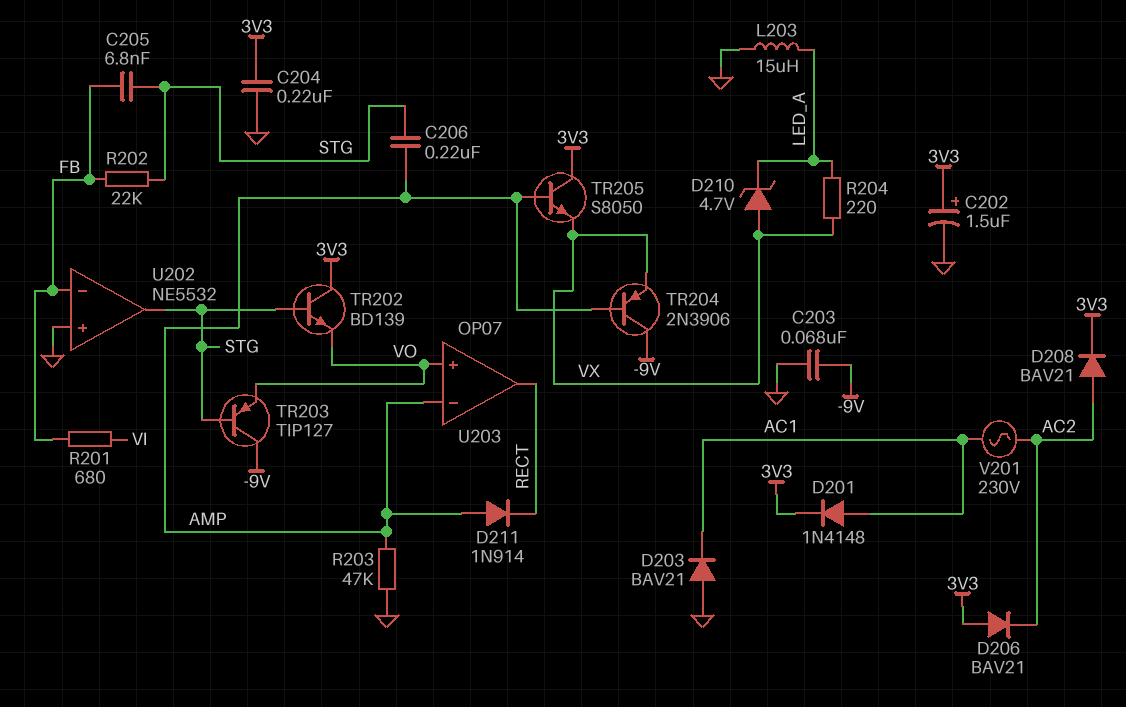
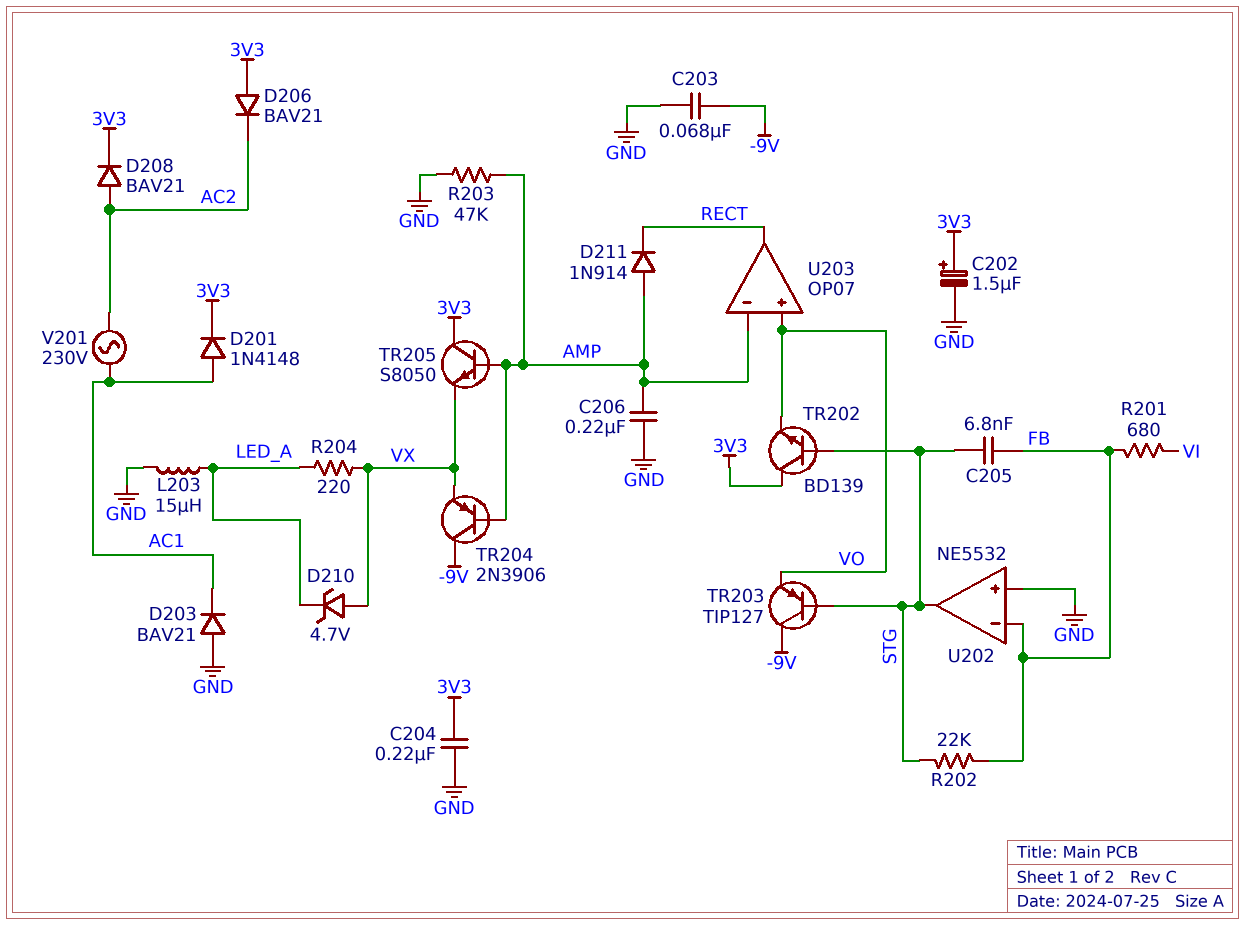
C206: 220nF (AMP, STG) -> 220nF (AMP, GND)

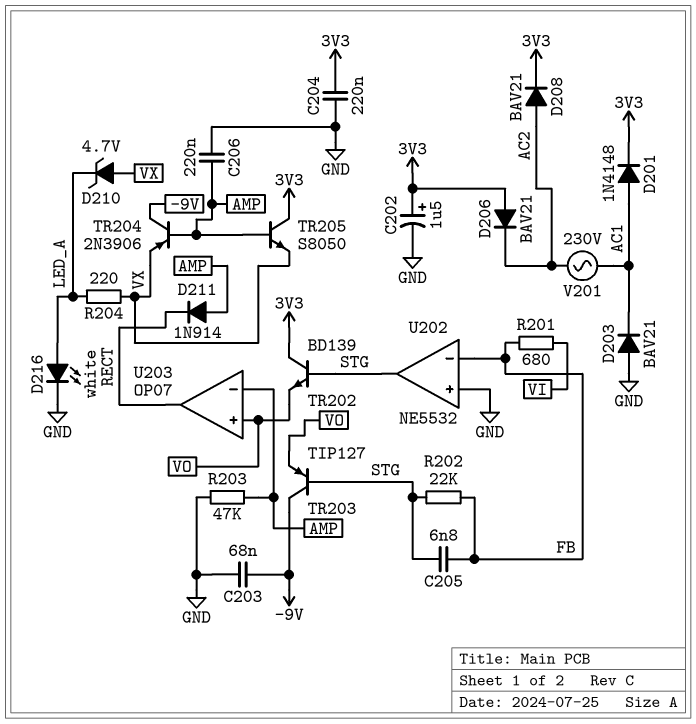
D216: none -> LED white (A LED_A, K GND)
L203: 15uH (GND, LED_A) -> none

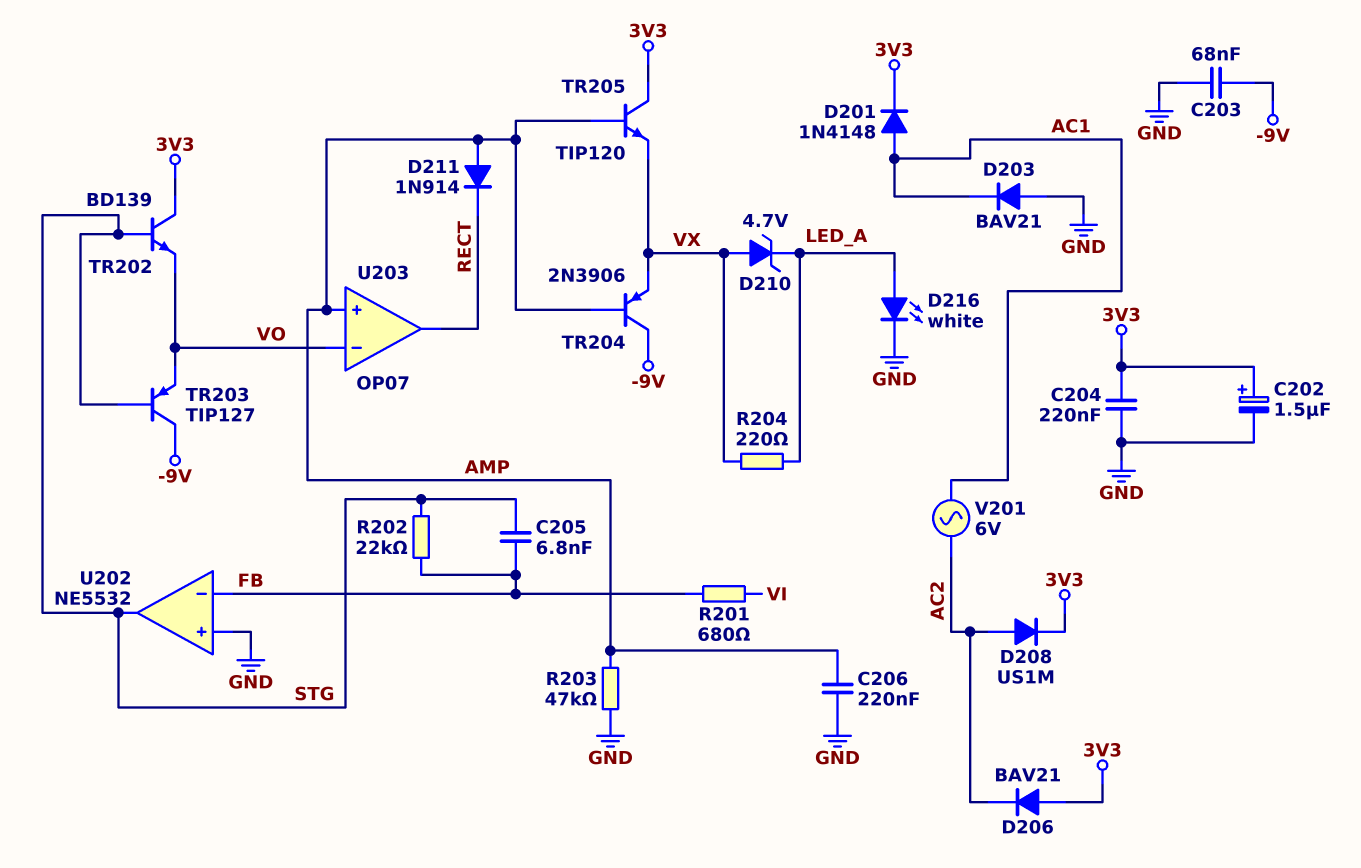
D208: diode BAV21 (A AC2, K 3V3) -> diode US1M (A AC2, K 3V3)
TR205: NPN S8050 (B AMP, C 3V3, E VX) -> NPN TIP120 (B AMP, C 3V3, E VX)
U203 pin in+: VO -> AMP
U203 pin in-: AMP -> VO
V201: AC 230V (AC1, AC2) -> AC 6V (AC1, AC2)

